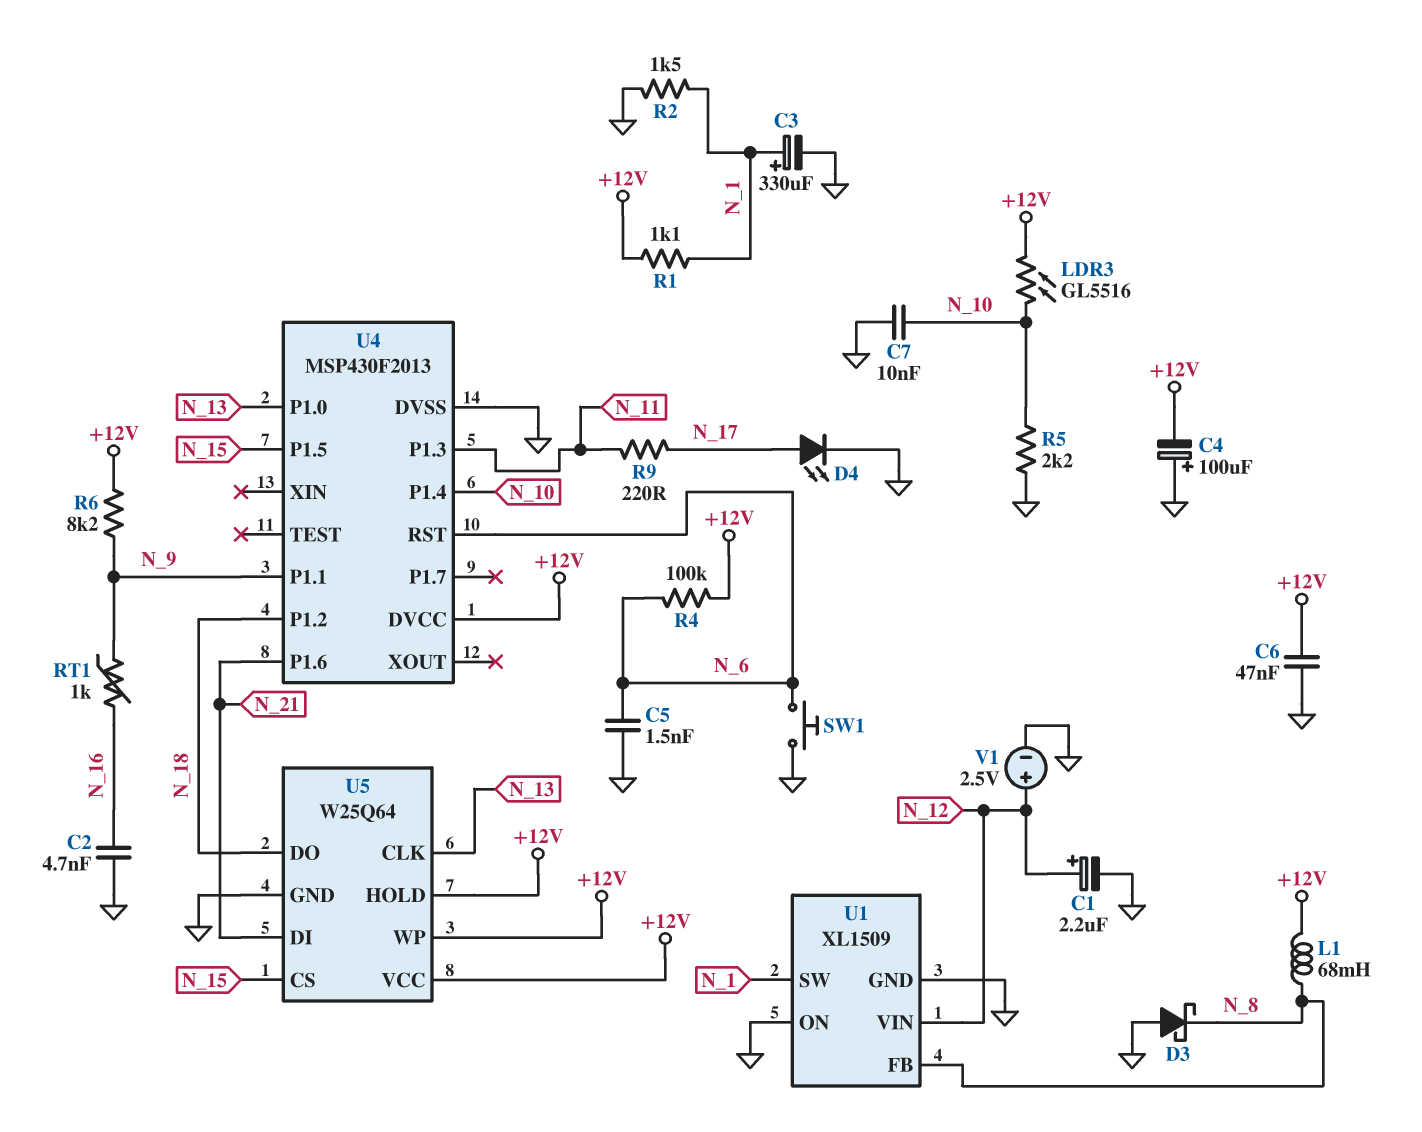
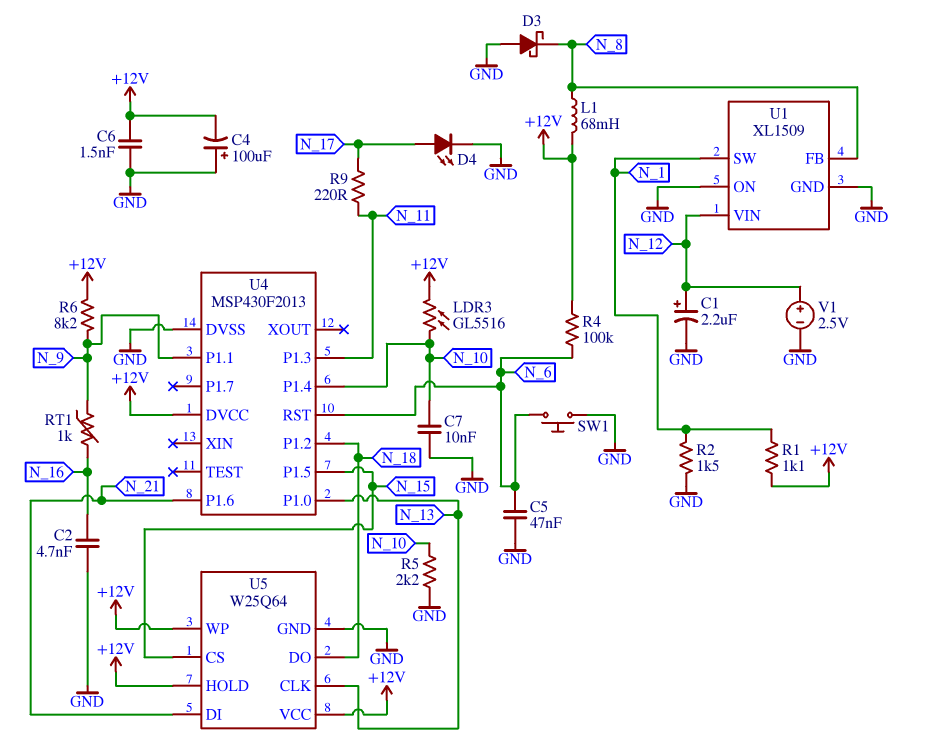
C3: 330uF (plus N_1, minus GND) -> none
C5: 1.5nF (GND, N_6) -> 47nF (GND, N_6)
C6: 47nF (+12V, GND) -> 1.5nF (+12V, GND)

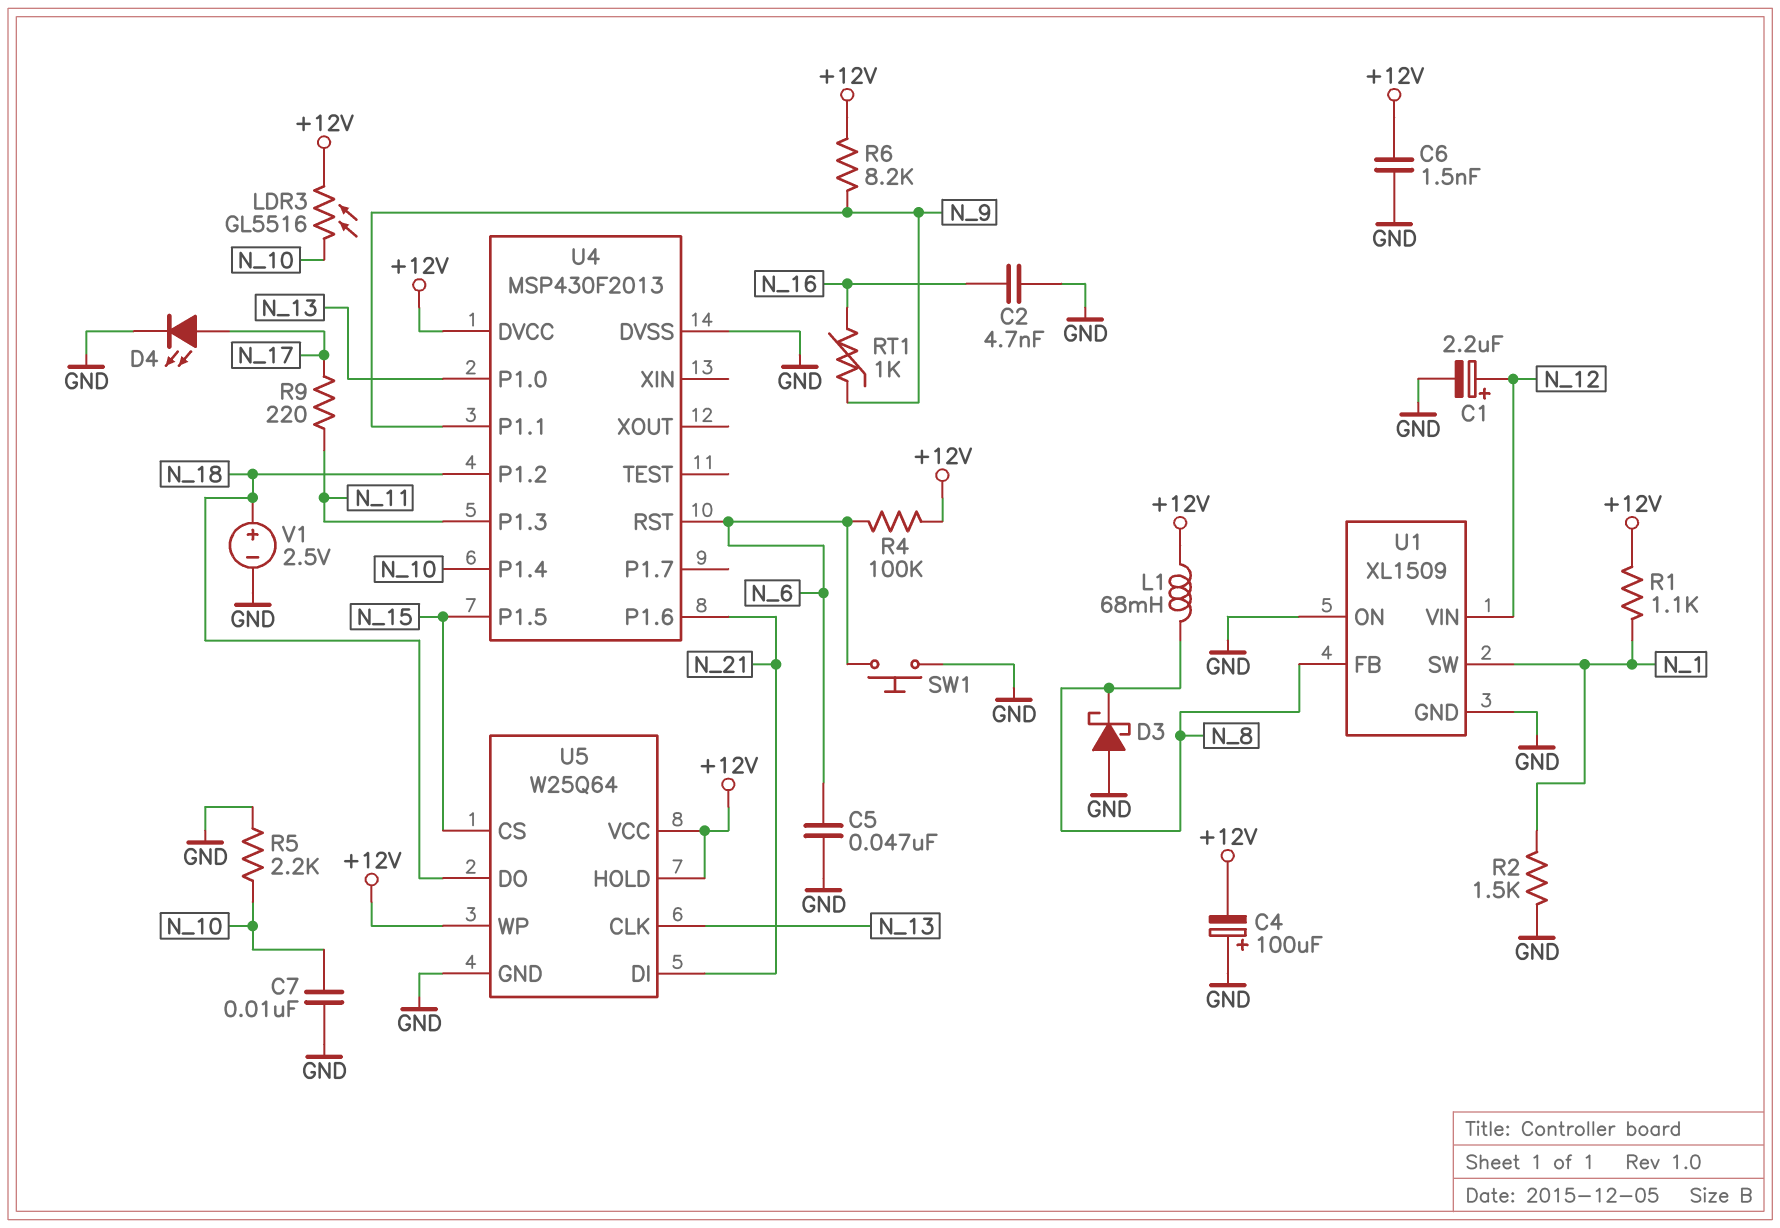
V1: 2.5V (plus N_12, minus GND) -> 2.5V (plus N_18, minus GND)

